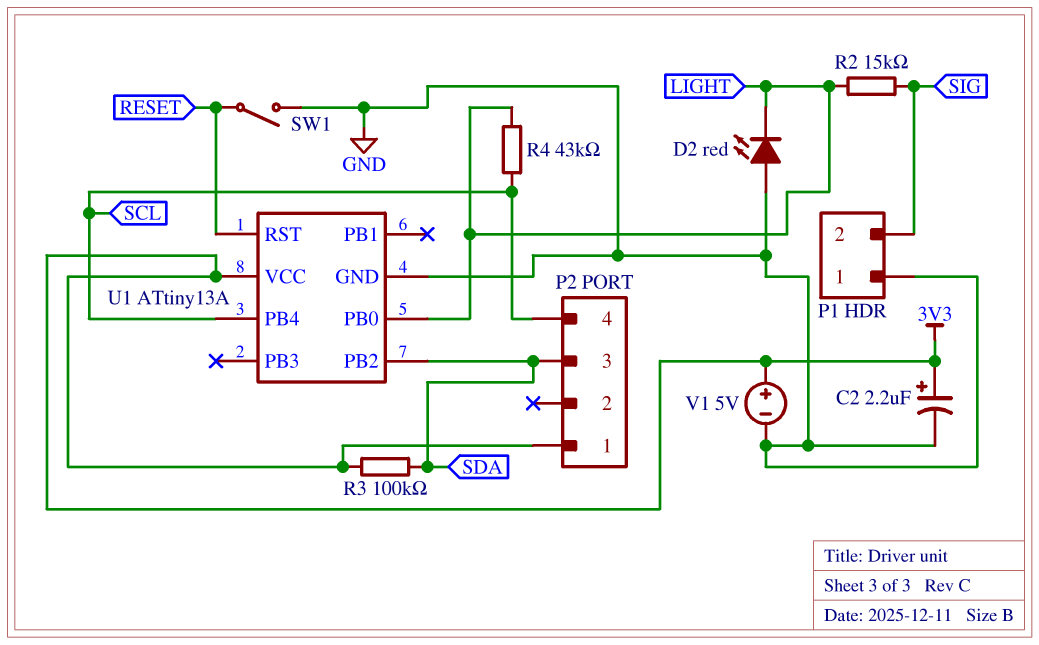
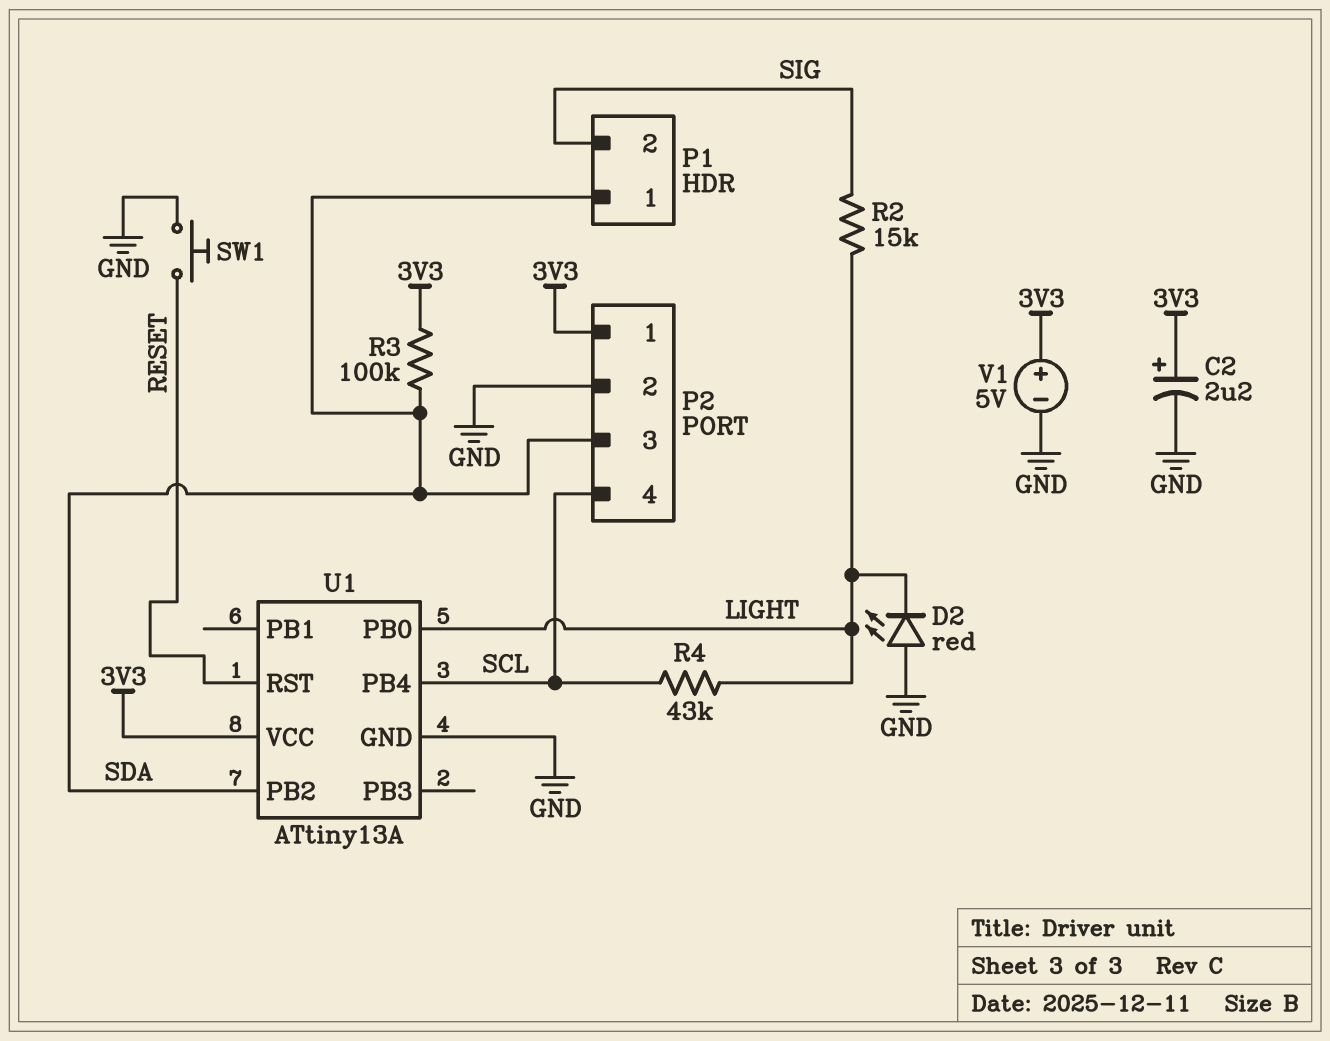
P1 pin 1: GND -> SDA
P2 pin 2: none -> GND
SW1: switch (GND, RESET) -> button (GND, RESET)

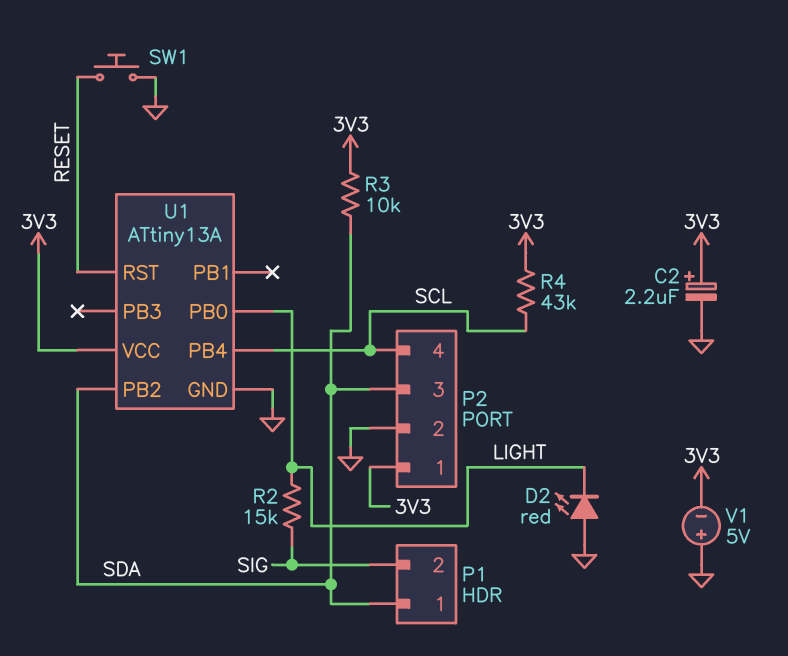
R3: 100k (3V3, SDA) -> 10k (3V3, SDA)
R4: 43k (LIGHT, SCL) -> 43k (3V3, SCL)
V1: 5V (plus 3V3, minus GND) -> 5V (plus GND, minus 3V3)

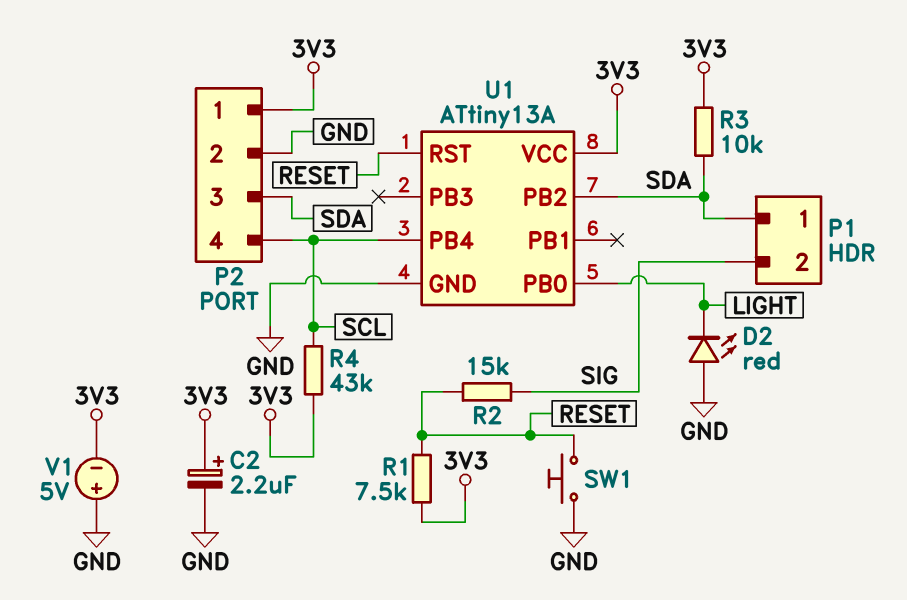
R1: none -> 7.5k (3V3, RESET)
R2: 15k (LIGHT, SIG) -> 15k (RESET, SIG)

